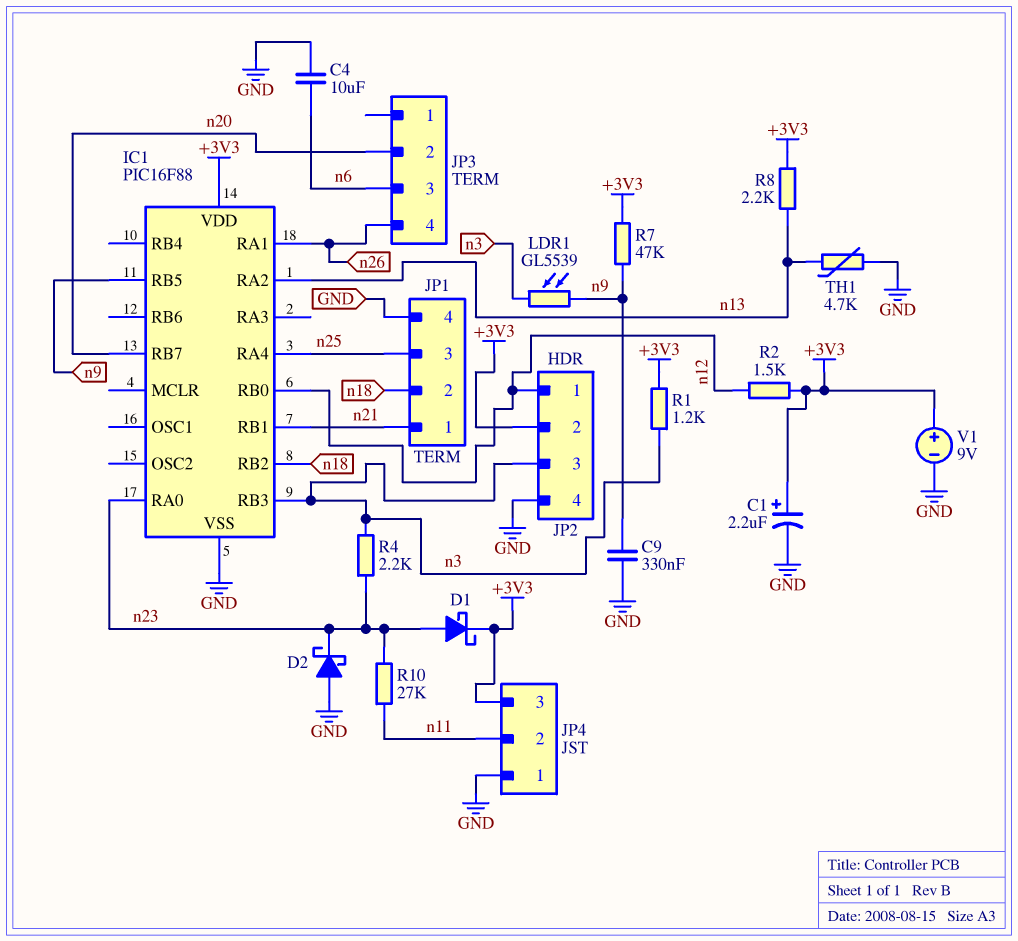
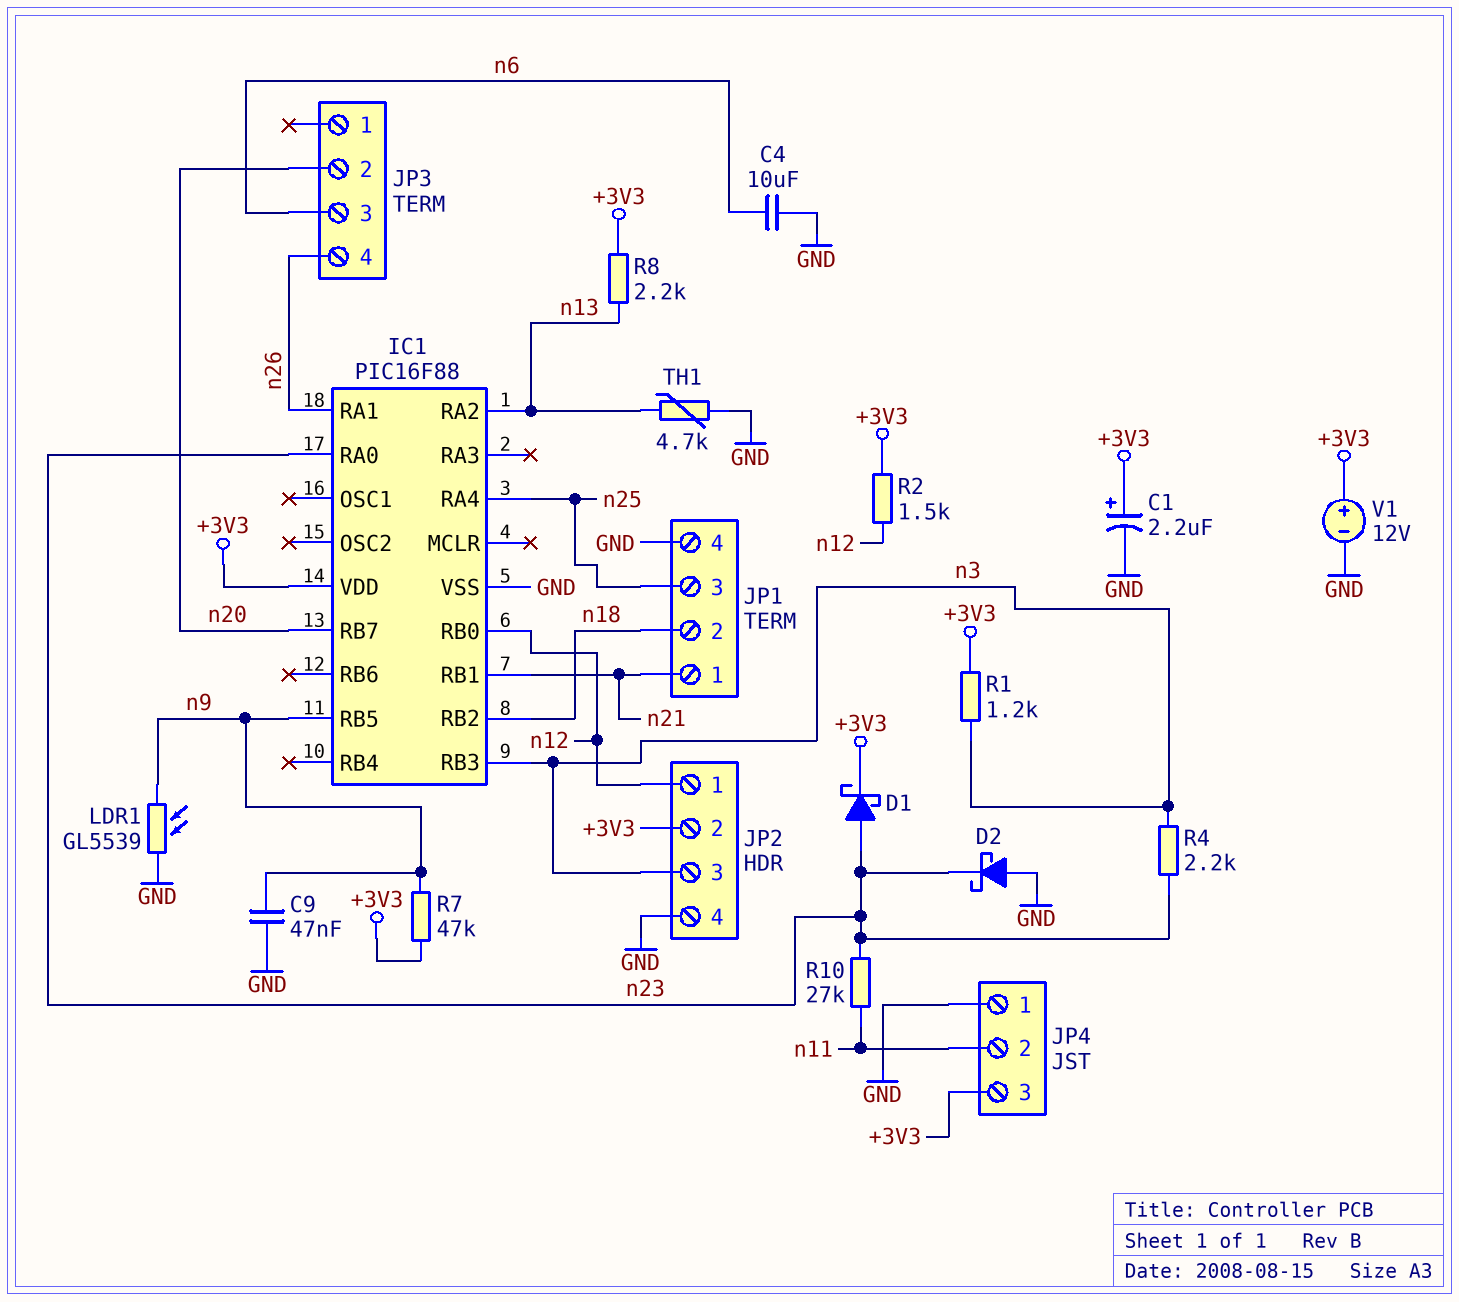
C9: 330nF (GND, n9) -> 47nF (GND, n9)
LDR1: GL5539 (n3, n9) -> GL5539 (GND, n9)
V1: 9V (plus +3V3, minus GND) -> 12V (plus +3V3, minus GND)

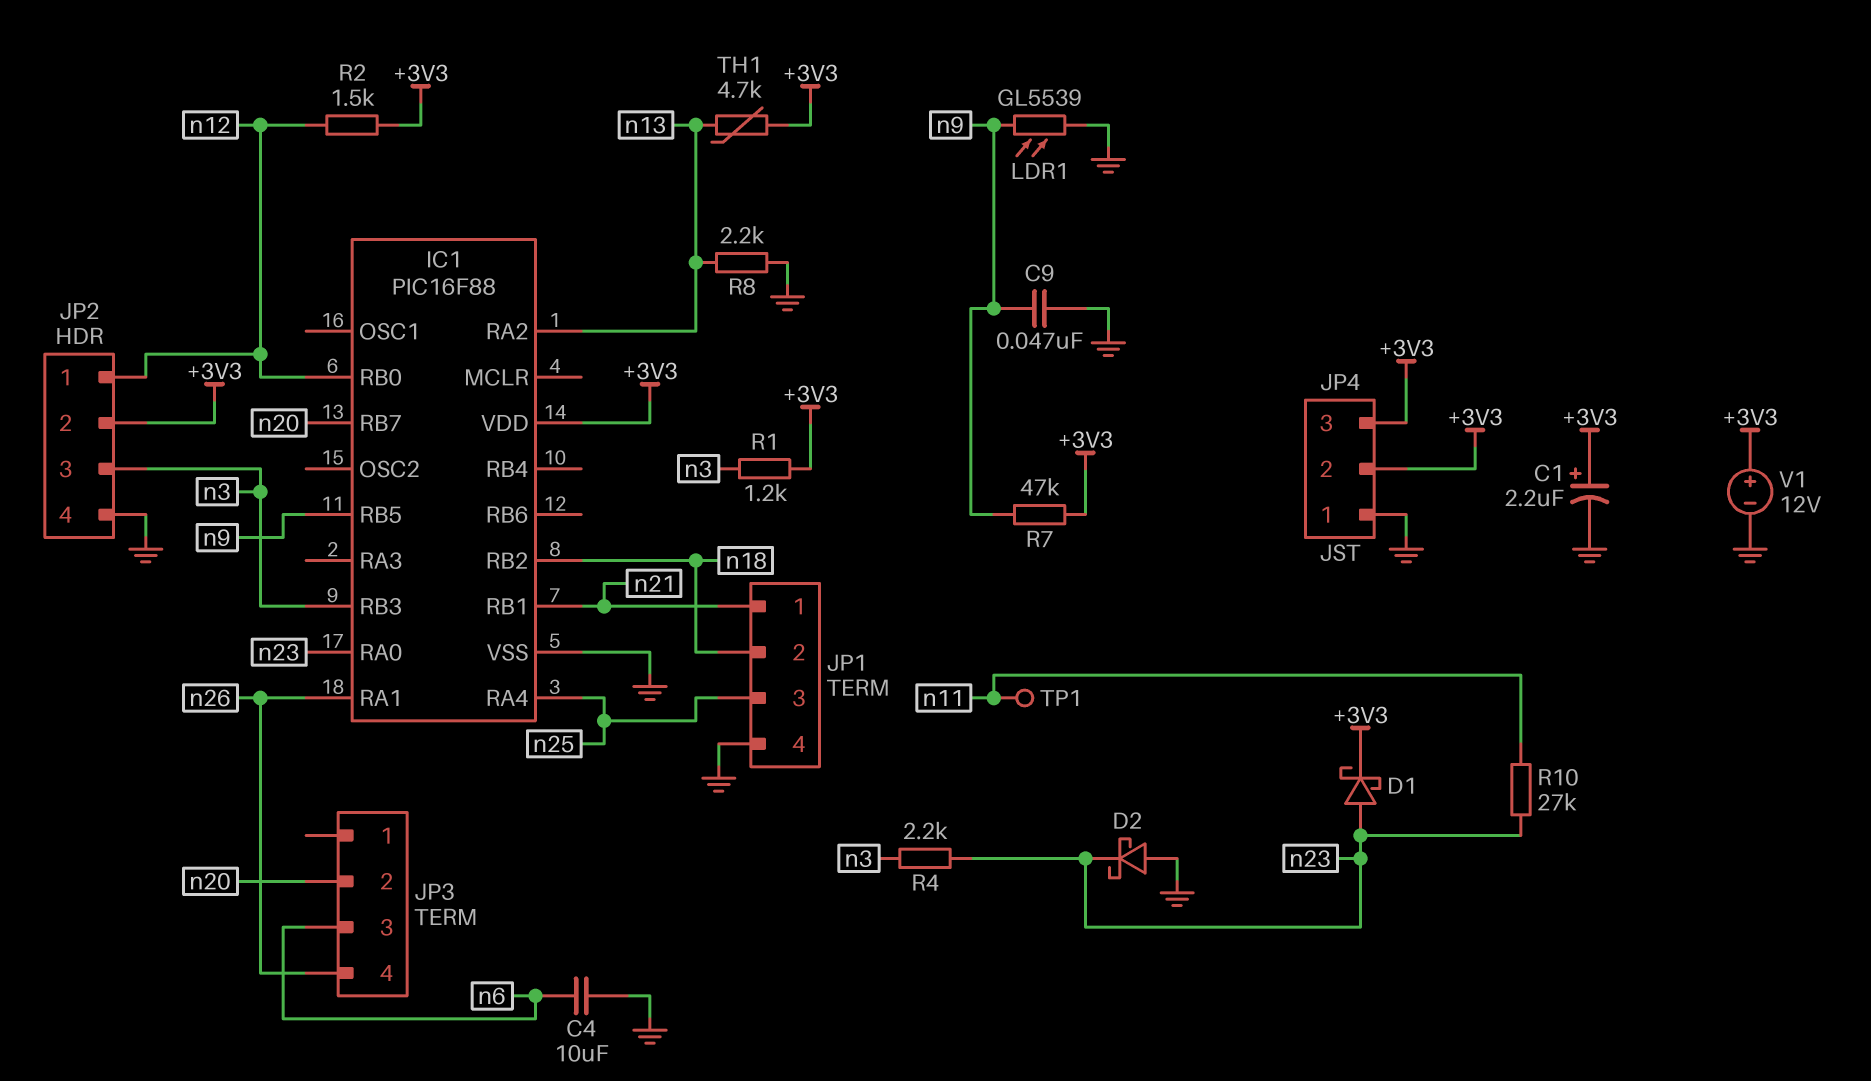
JP4 pin 2: n11 -> +3V3
R8: 2.2k (+3V3, n13) -> 2.2k (GND, n13)
TH1: 4.7k (GND, n13) -> 4.7k (+3V3, n13)
TP1: none -> test point (n11)

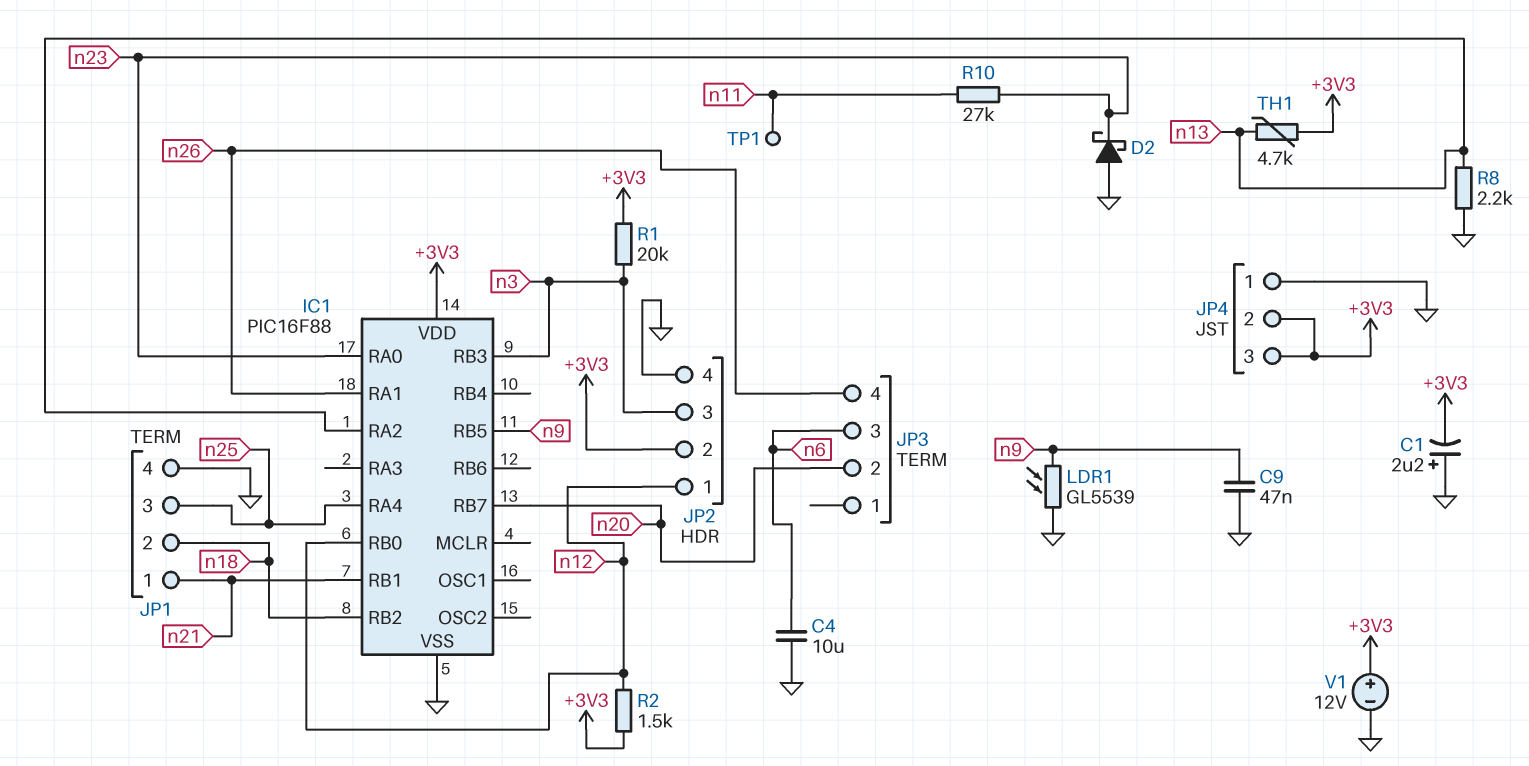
C1: 2.2uF (plus +3V3, minus GND) -> 2.2uF (plus GND, minus +3V3)
D1: schottky (A n23, K +3V3) -> none
R1: 1.2k (+3V3, n3) -> 20k (+3V3, n3)
R4: 2.2k (n3, n23) -> none
R7: 47k (+3V3, n9) -> none

